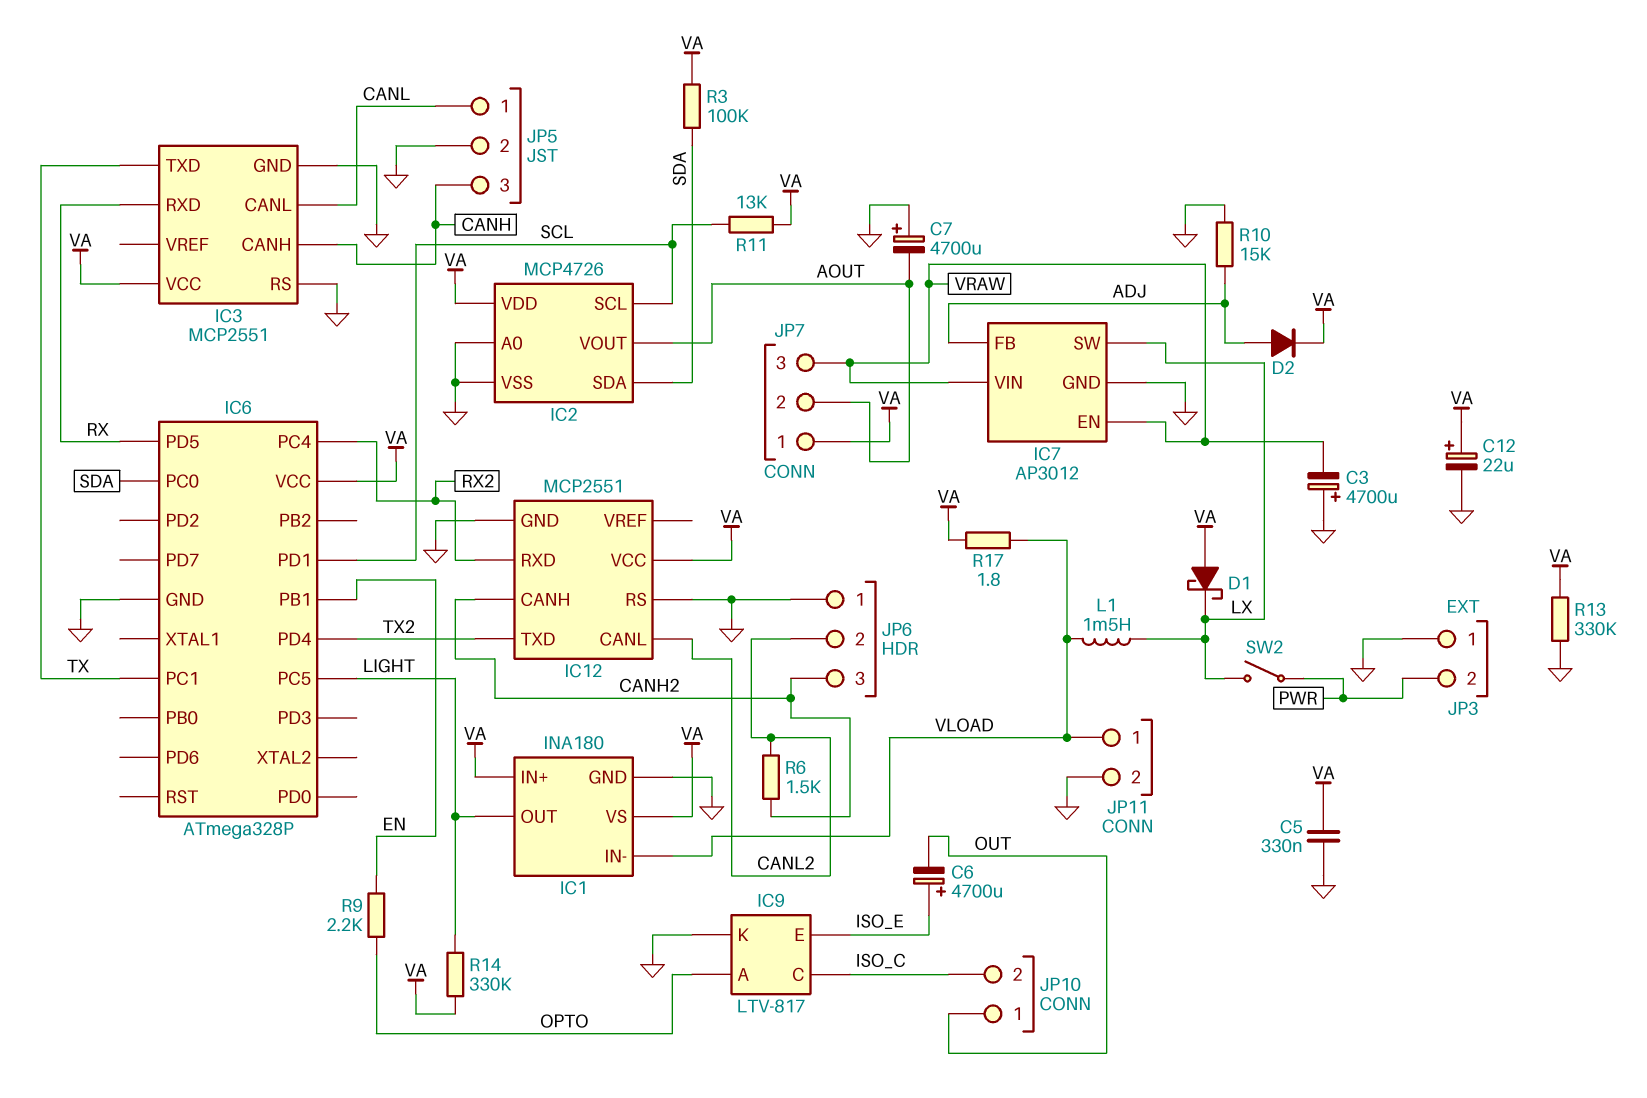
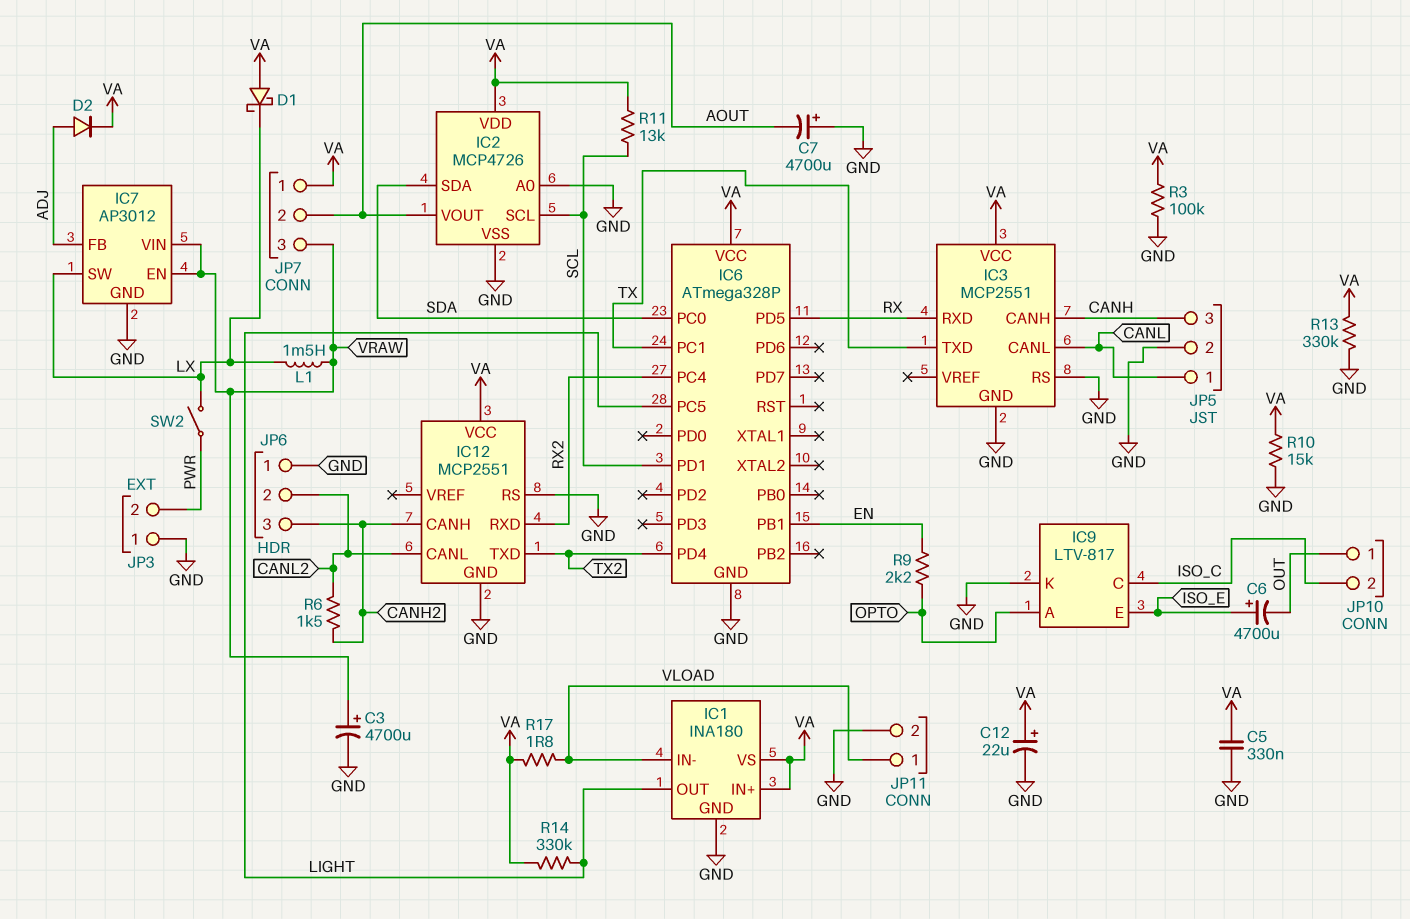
C3: 4700uF (plus GND, minus VRAW) -> 4700uF (plus VRAW, minus GND)
L1: 1.5mH (LX, VLOAD) -> 1.5mH (LX, VRAW)
R3: 100k (SDA, VA) -> 100k (GND, VA)
R10: 15k (ADJ, GND) -> 15k (GND, VA)

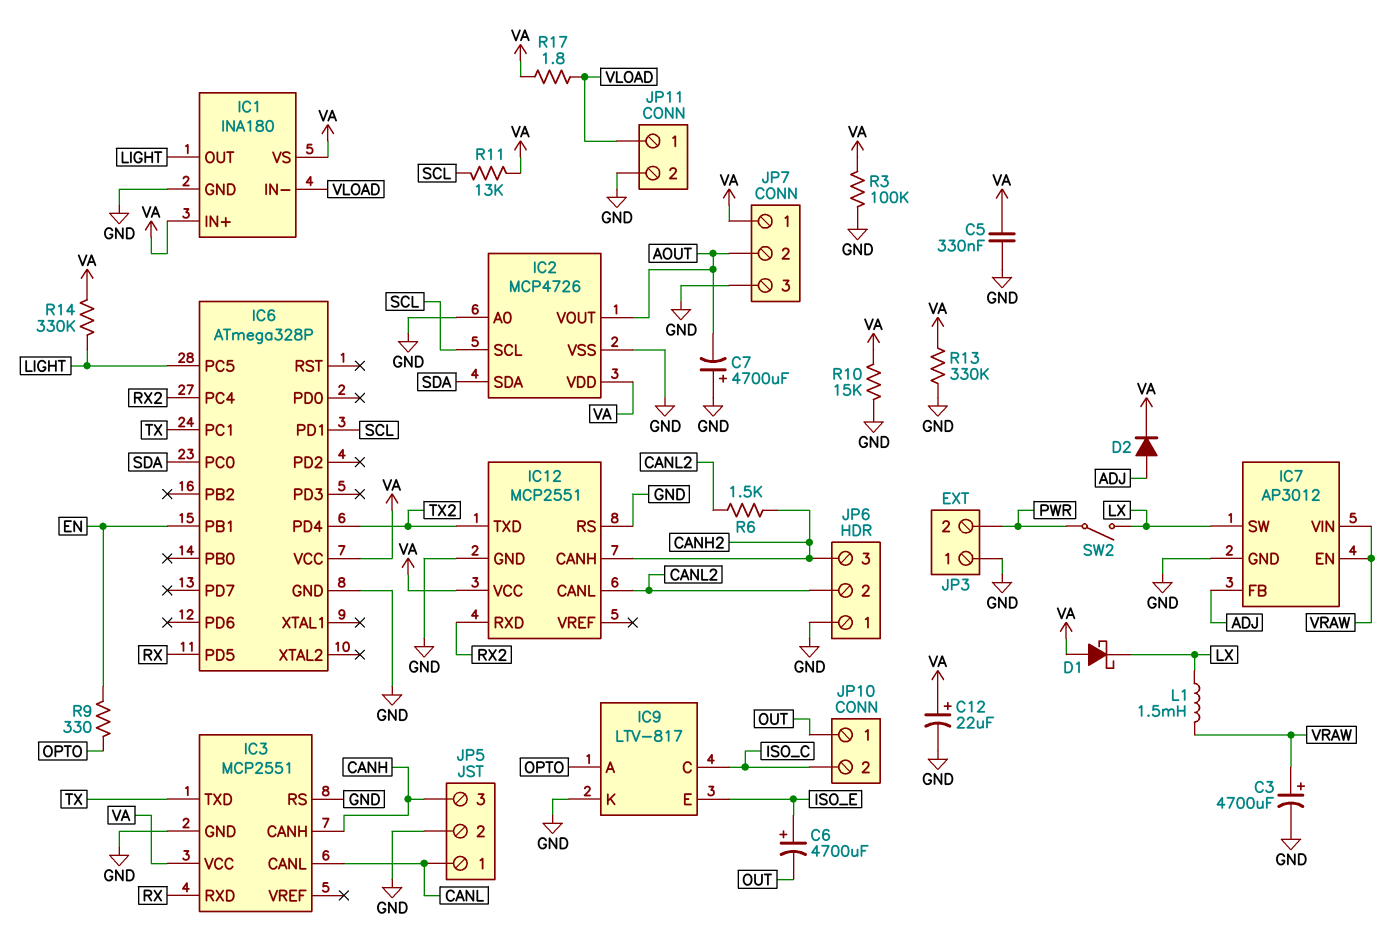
JP7 pin 3: VRAW -> GND
R9: 2.2k (EN, OPTO) -> 330 (EN, OPTO)

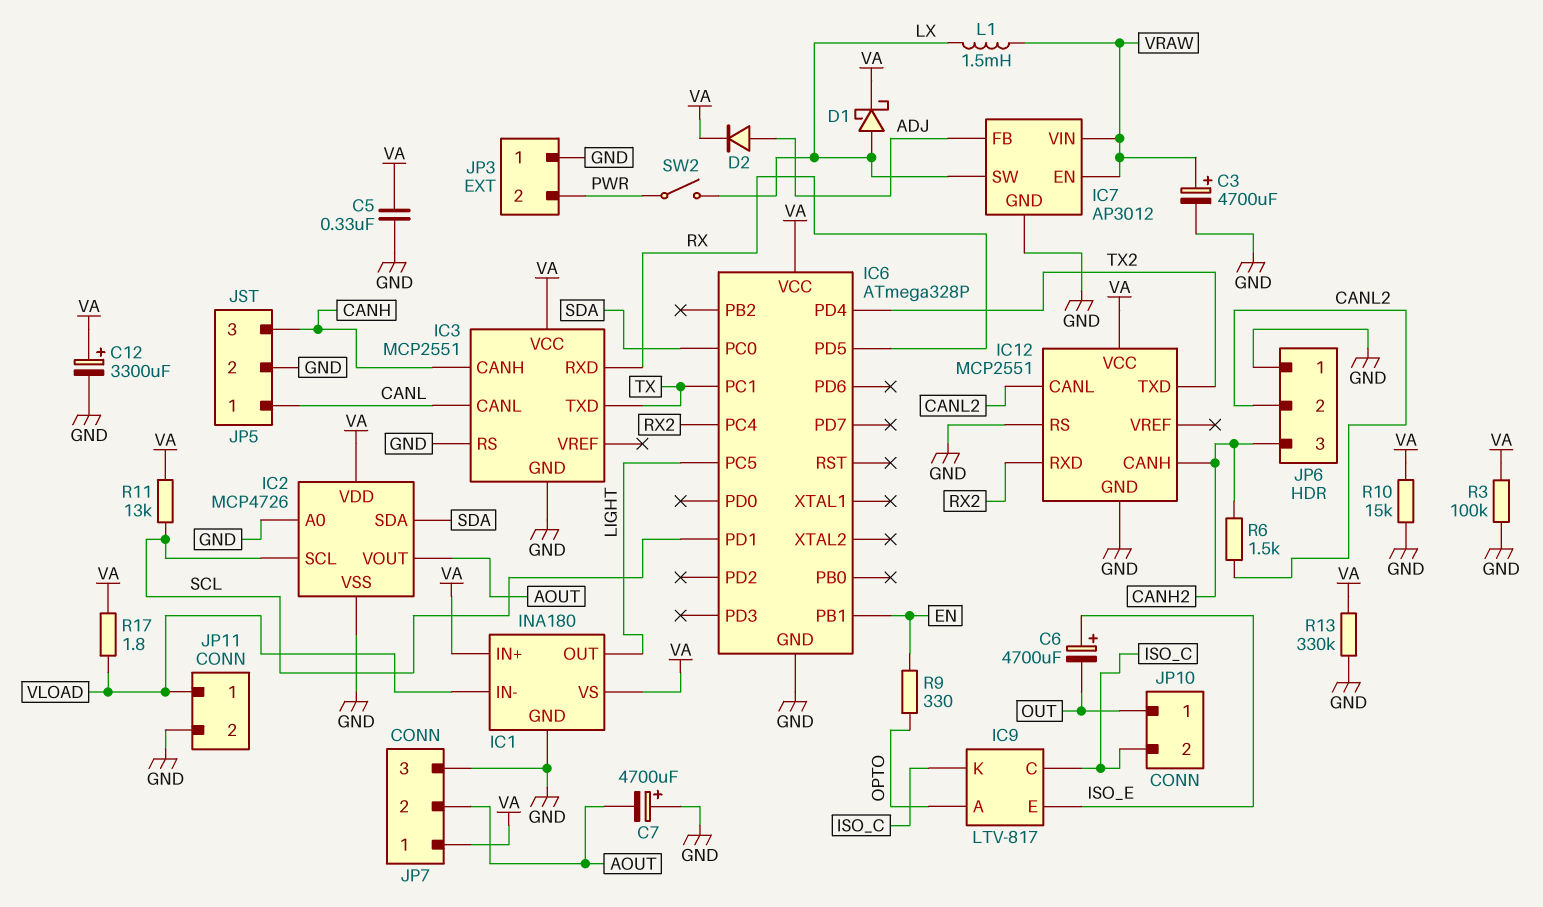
C12: 22uF (plus VA, minus GND) -> 3300uF (plus VA, minus GND)
D1: schottky (A VA, K LX) -> schottky (A LX, K VA)
IC9 pin K: GND -> ISO_C
R14: 330k (LIGHT, VA) -> none

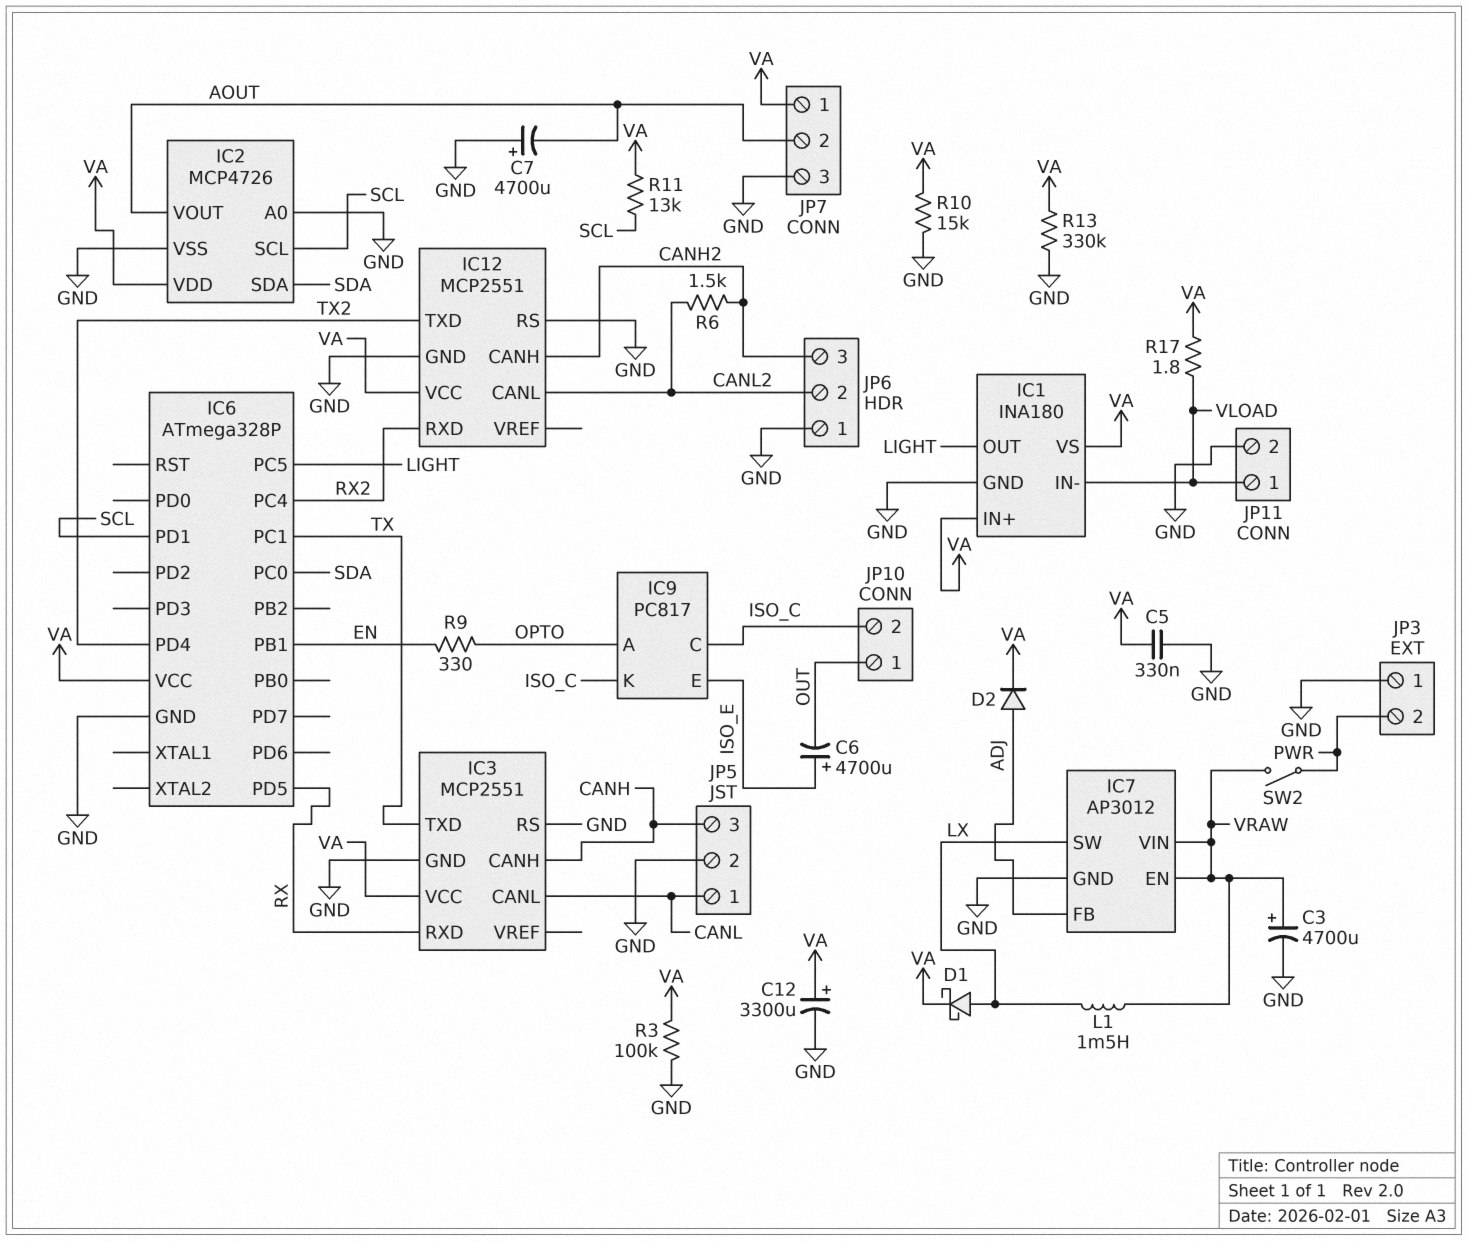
IC9: LTV-817 -> PC817
SW2: switch (LX, PWR) -> switch (PWR, VRAW)

